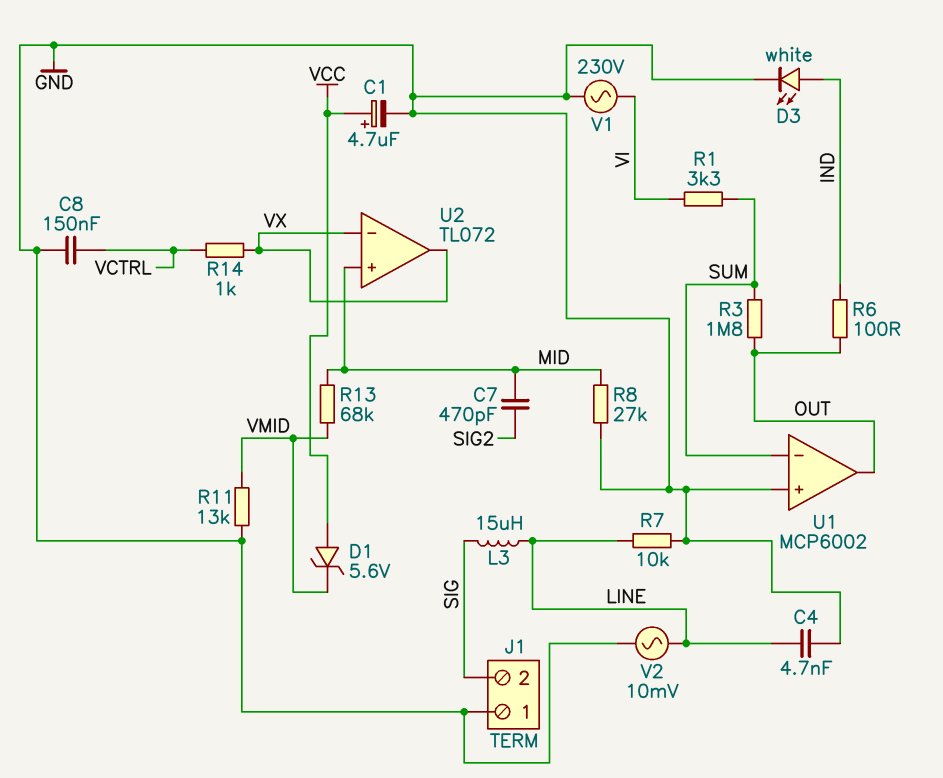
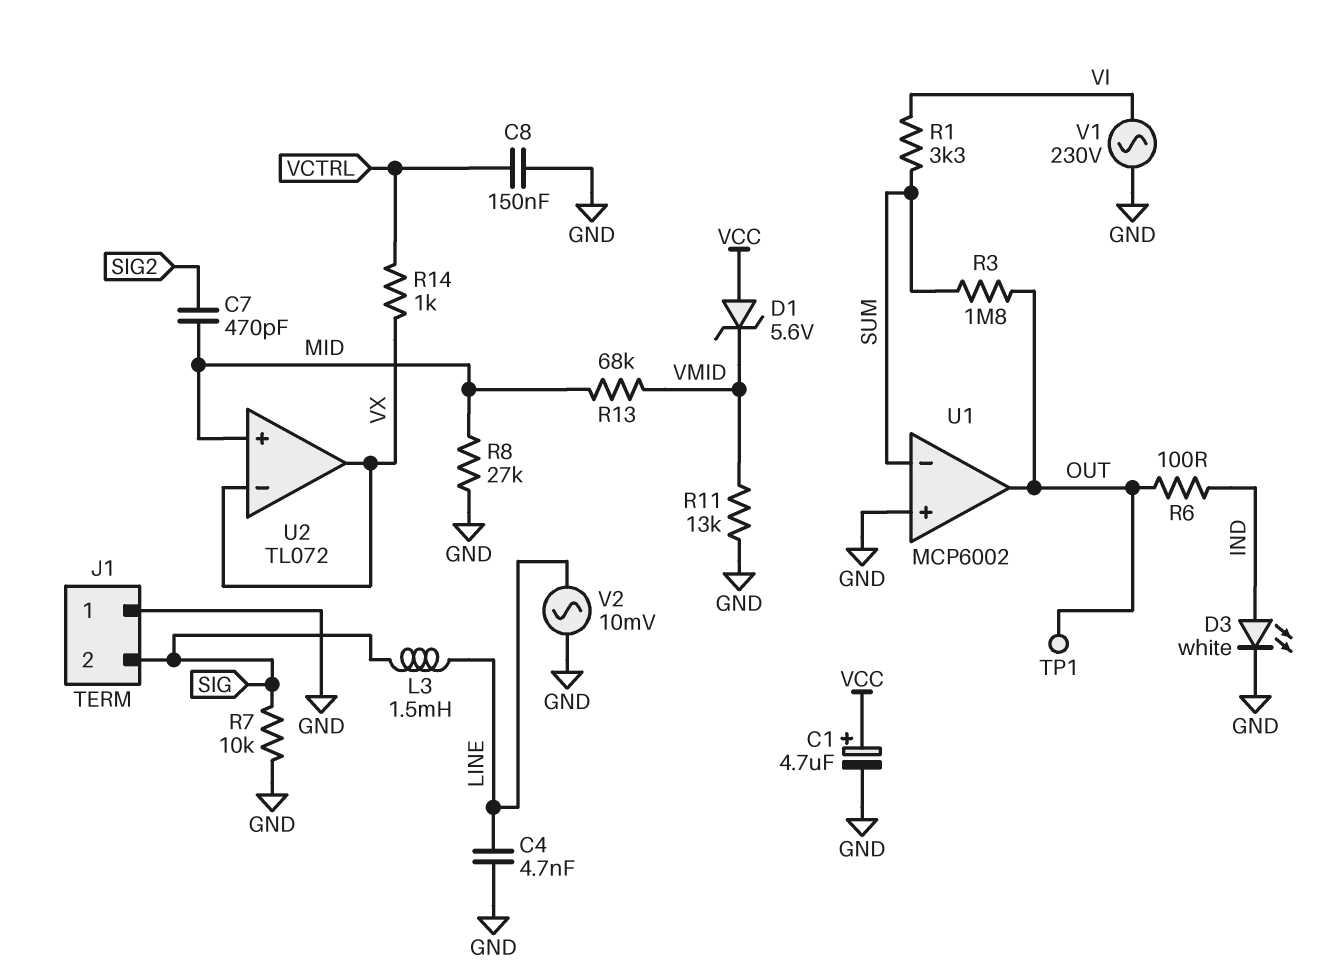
L3: 15uH (LINE, SIG) -> 1.5mH (LINE, SIG)
R7: 10k (GND, LINE) -> 10k (GND, SIG)
TP1: none -> test point (OUT)

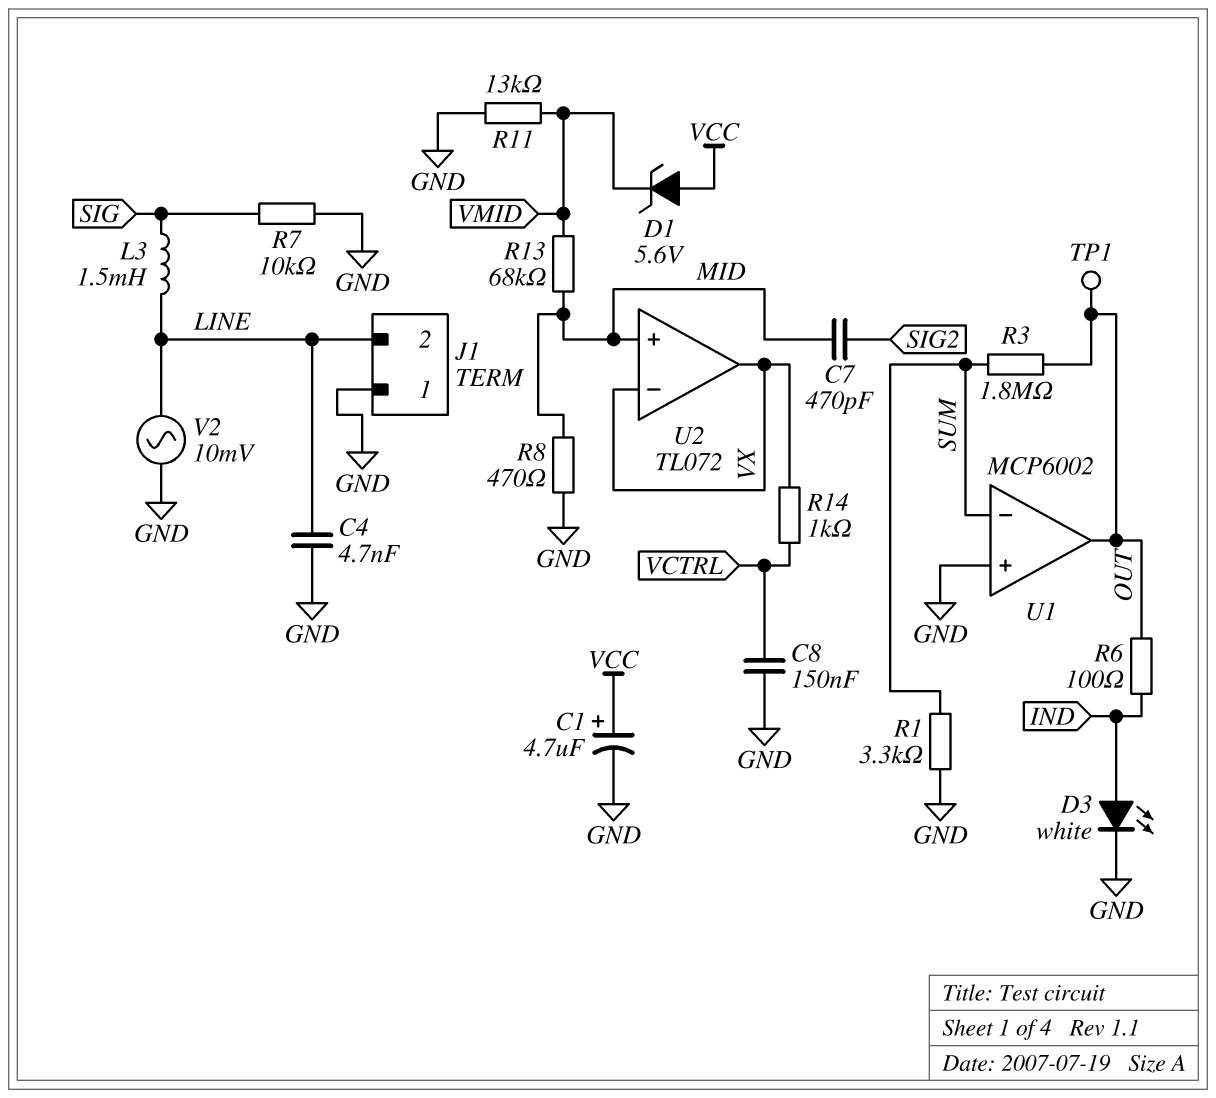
J1 pin 2: SIG -> LINE
R1: 3.3k (SUM, VI) -> 3.3k (GND, SUM)
R8: 27k (GND, MID) -> 470 (GND, MID)
V1: AC 230V (GND, VI) -> none

